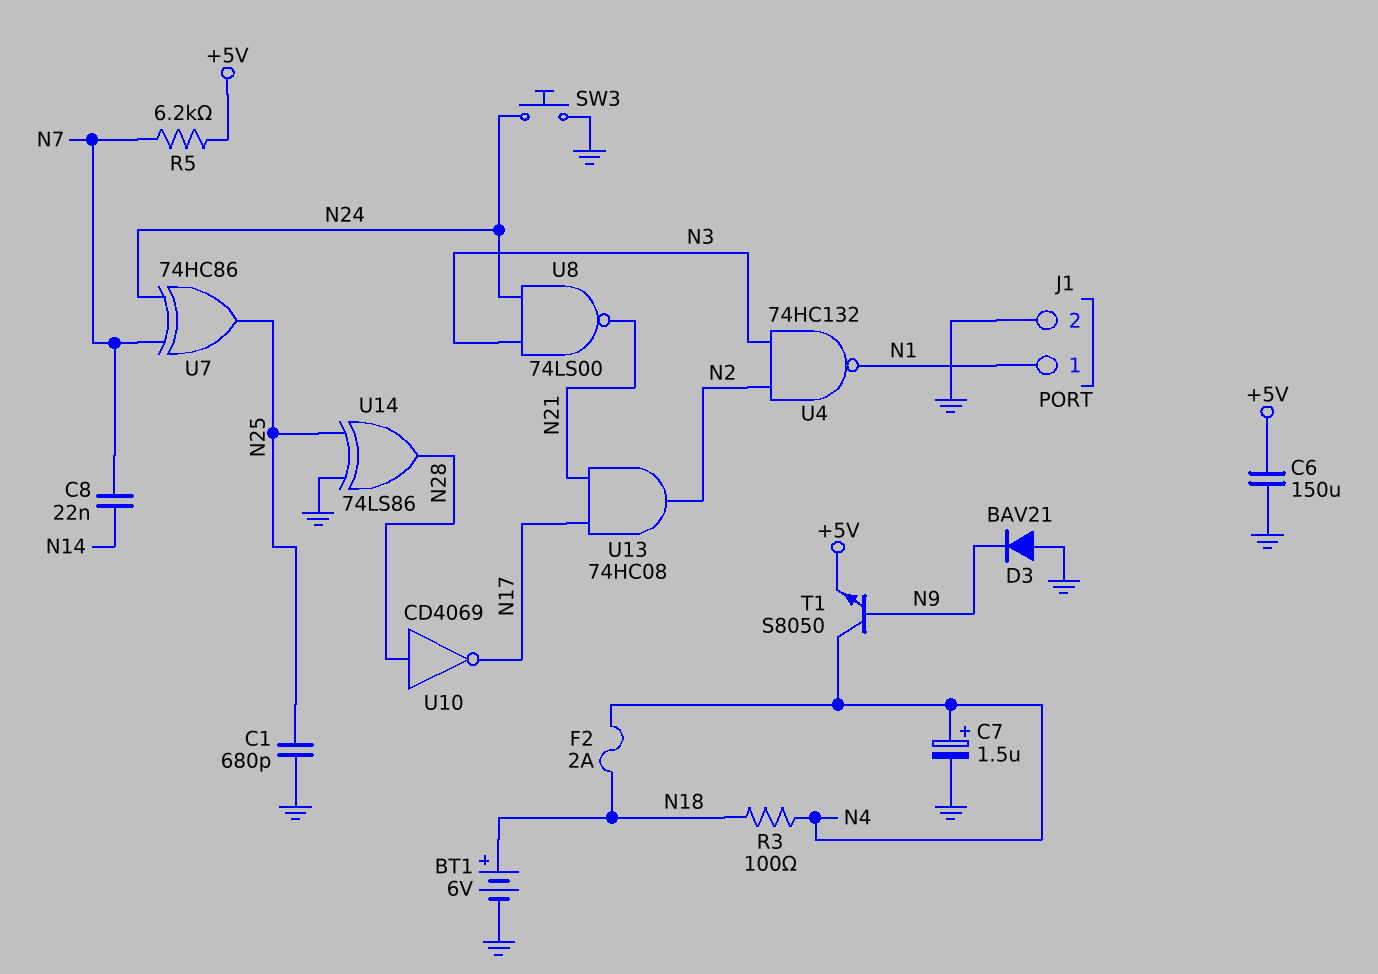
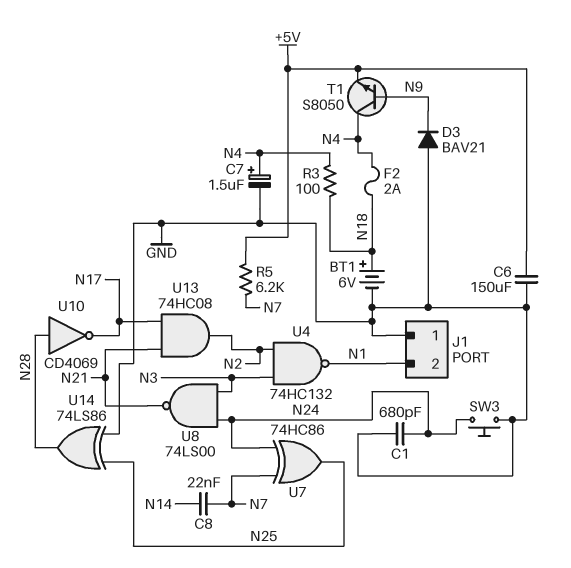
C1: 680pF (GND, N25) -> 680pF (GND, N24)
J1 pin 1: N1 -> GND
J1 pin 2: GND -> N1

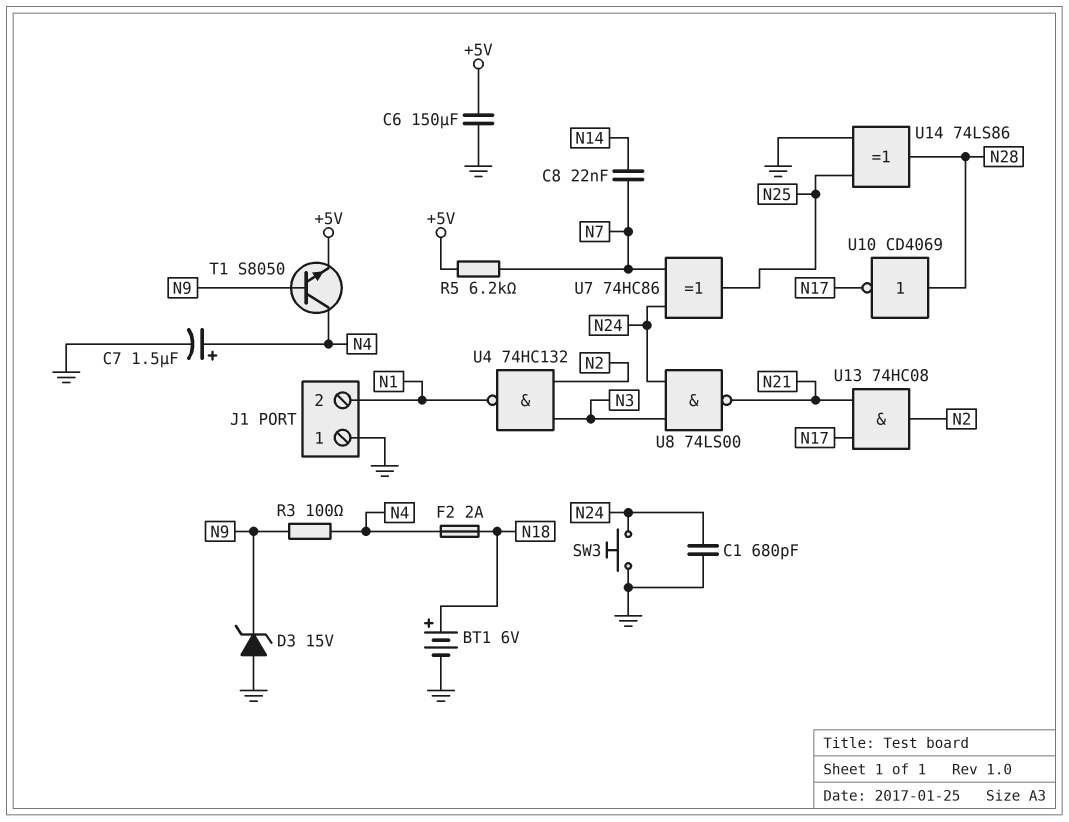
D3: diode BAV21 (A GND, K N9) -> zener 15V (A GND, K N9)
R3: 100 (N4, N18) -> 100 (N4, N9)

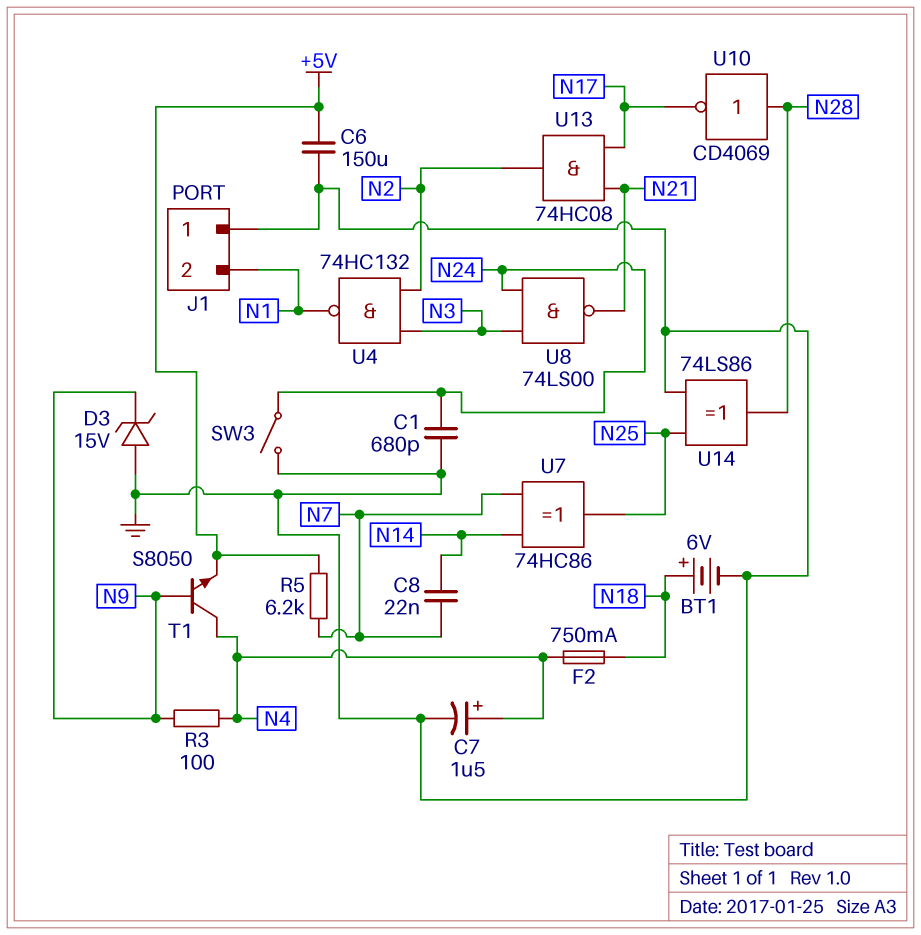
F2: 2A (N4, N18) -> 750mA (N4, N18)
SW3: button (GND, N24) -> switch (GND, N24)
U7: XOR 74HC86 (in N7, in N24, out N25) -> XOR 74HC86 (in N7, in N14, out N25)

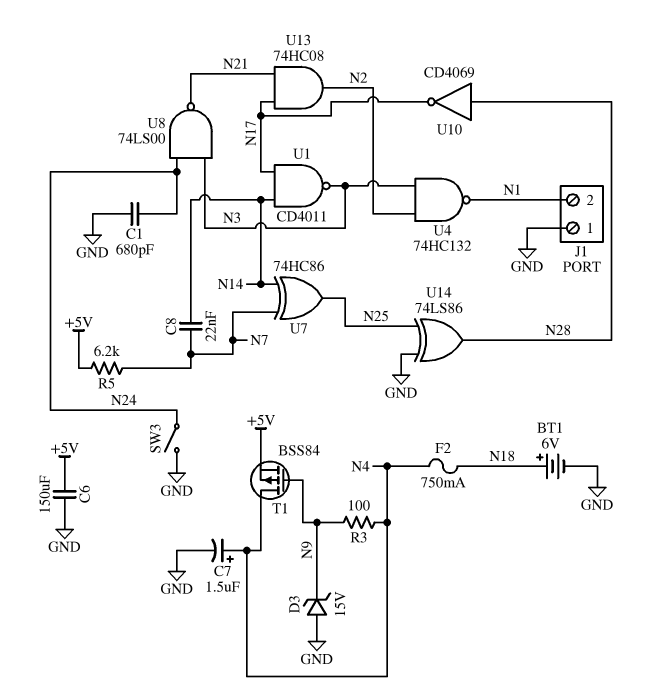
T1: NPN S8050 (B N9, C N4, E +5V) -> PMOS BSS84 (G N9, D N4, S +5V)
U1: none -> NAND CD4011 (in N14, in N17, out N3)

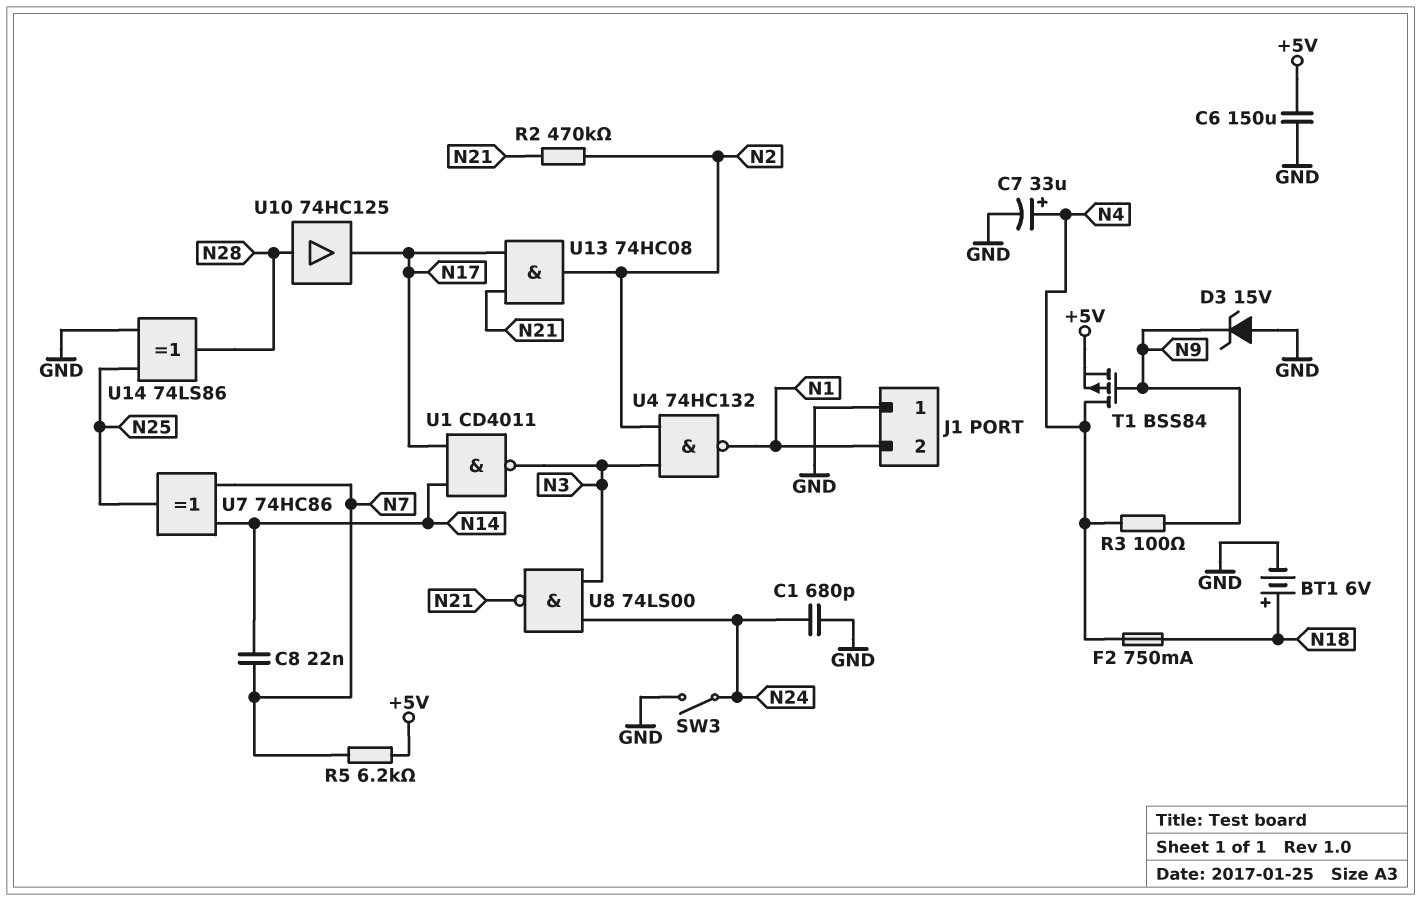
C7: 1.5uF (plus N4, minus GND) -> 33uF (plus N4, minus GND)
R2: none -> 470k (N2, N21)
U10: NOT CD4069 (in N28, out N17) -> buffer 74HC125 (in N28, out N17)

